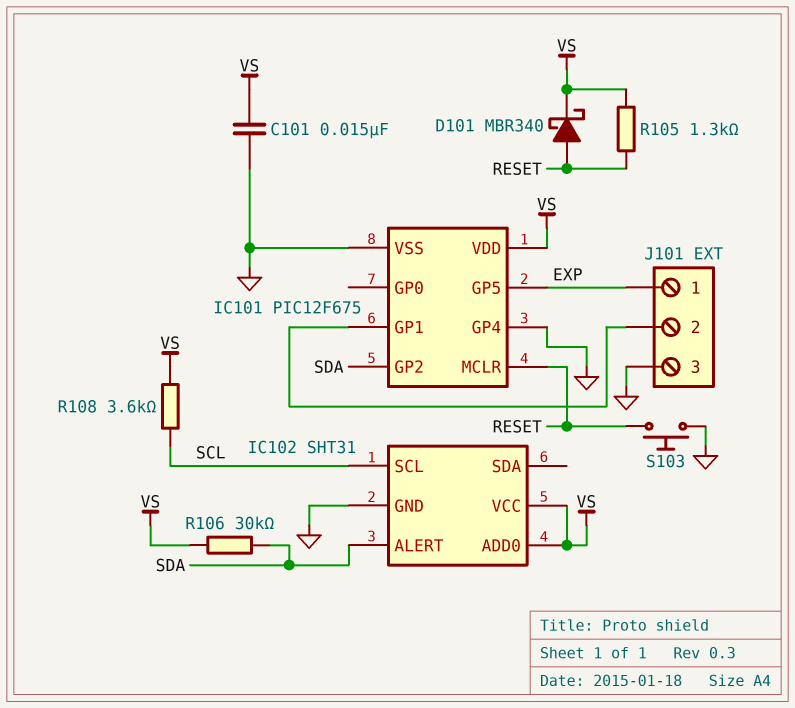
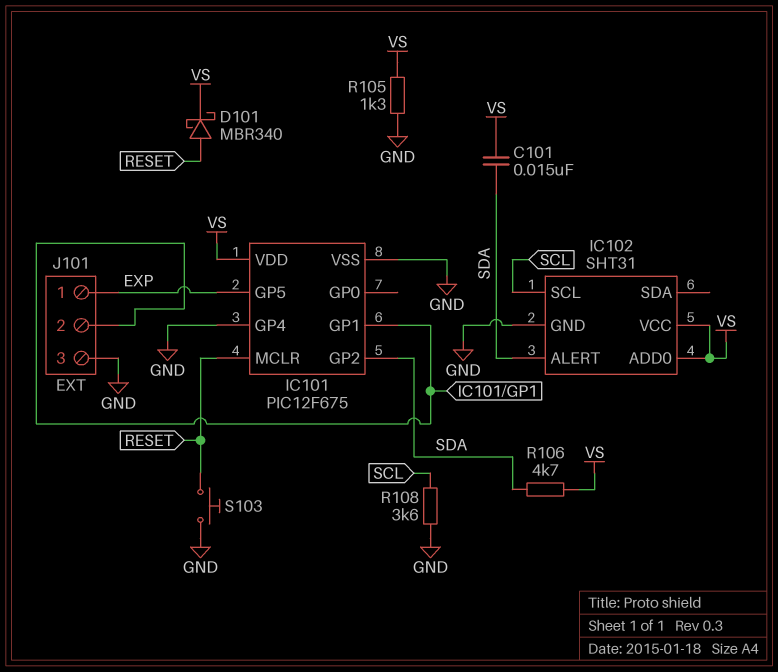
C101: 15nF (GND, VS) -> 15nF (SDA, VS)
R105: 1.3k (RESET, VS) -> 1.3k (GND, VS)
R106: 30k (SDA, VS) -> 4.7k (SDA, VS)
R108: 3.6k (SCL, VS) -> 3.6k (GND, SCL)

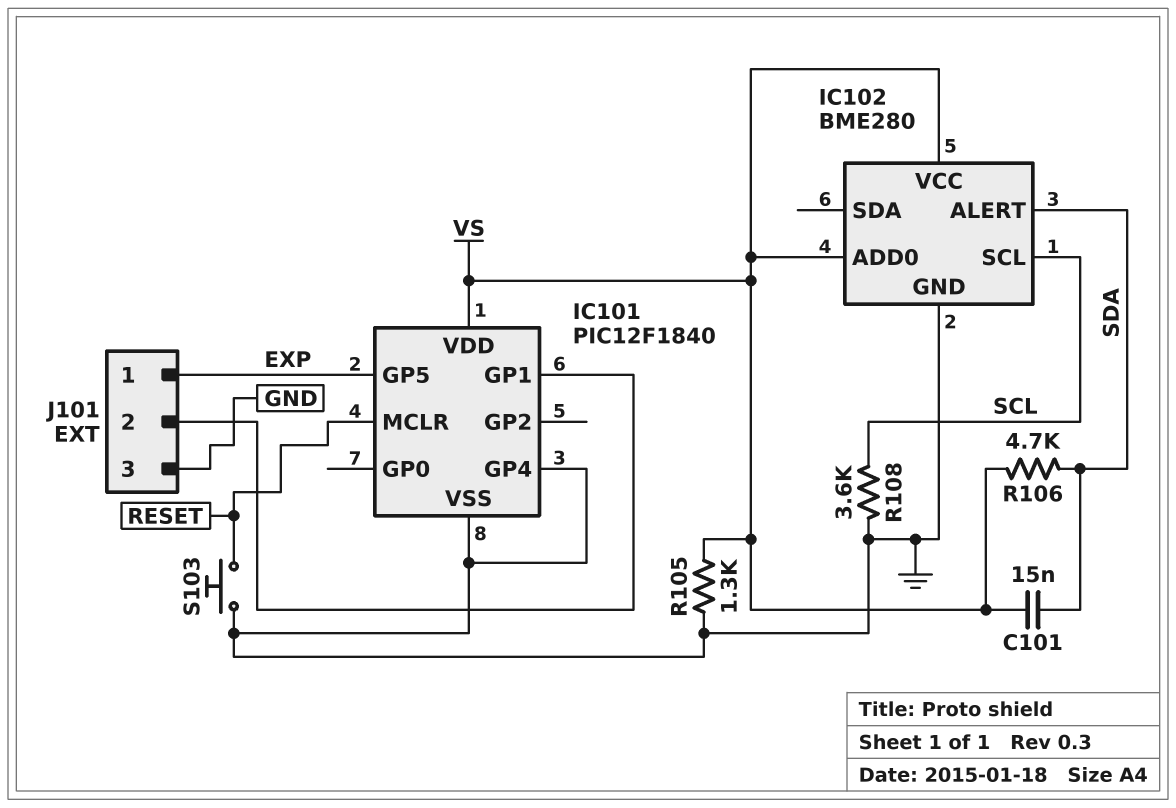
D101: schottky MBR340 (A RESET, K VS) -> none
IC101: PIC12F675 -> PIC12F1840
IC101 pin GP2: SDA -> none
IC102: SHT31 -> BME280

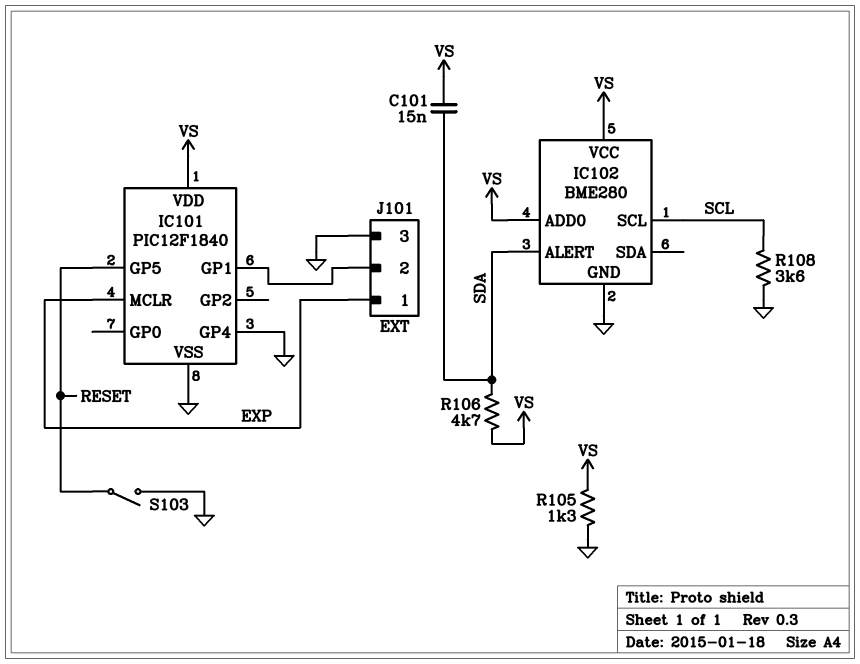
IC101 pin GP5: EXP -> RESET
IC101 pin MCLR: RESET -> EXP
S103: button (GND, RESET) -> switch (GND, RESET)

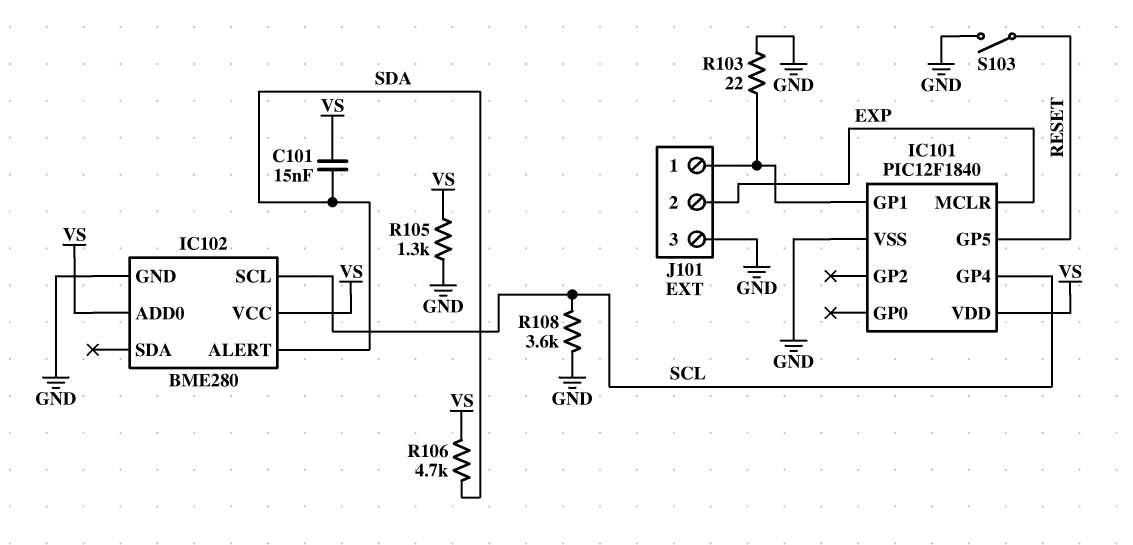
IC101 pin GP4: GND -> SCL
J101 pin 1: EXP -> IC101/GP1
J101 pin 2: IC101/GP1 -> EXP
R103: none -> 22 (GND, IC101/GP1)

